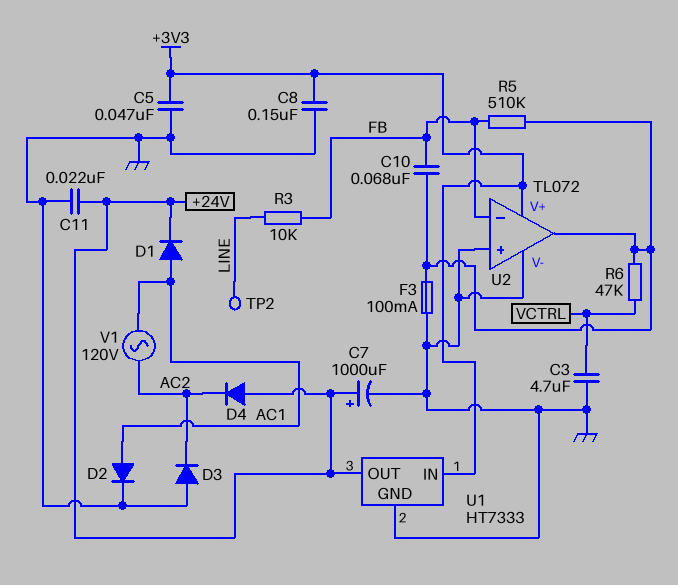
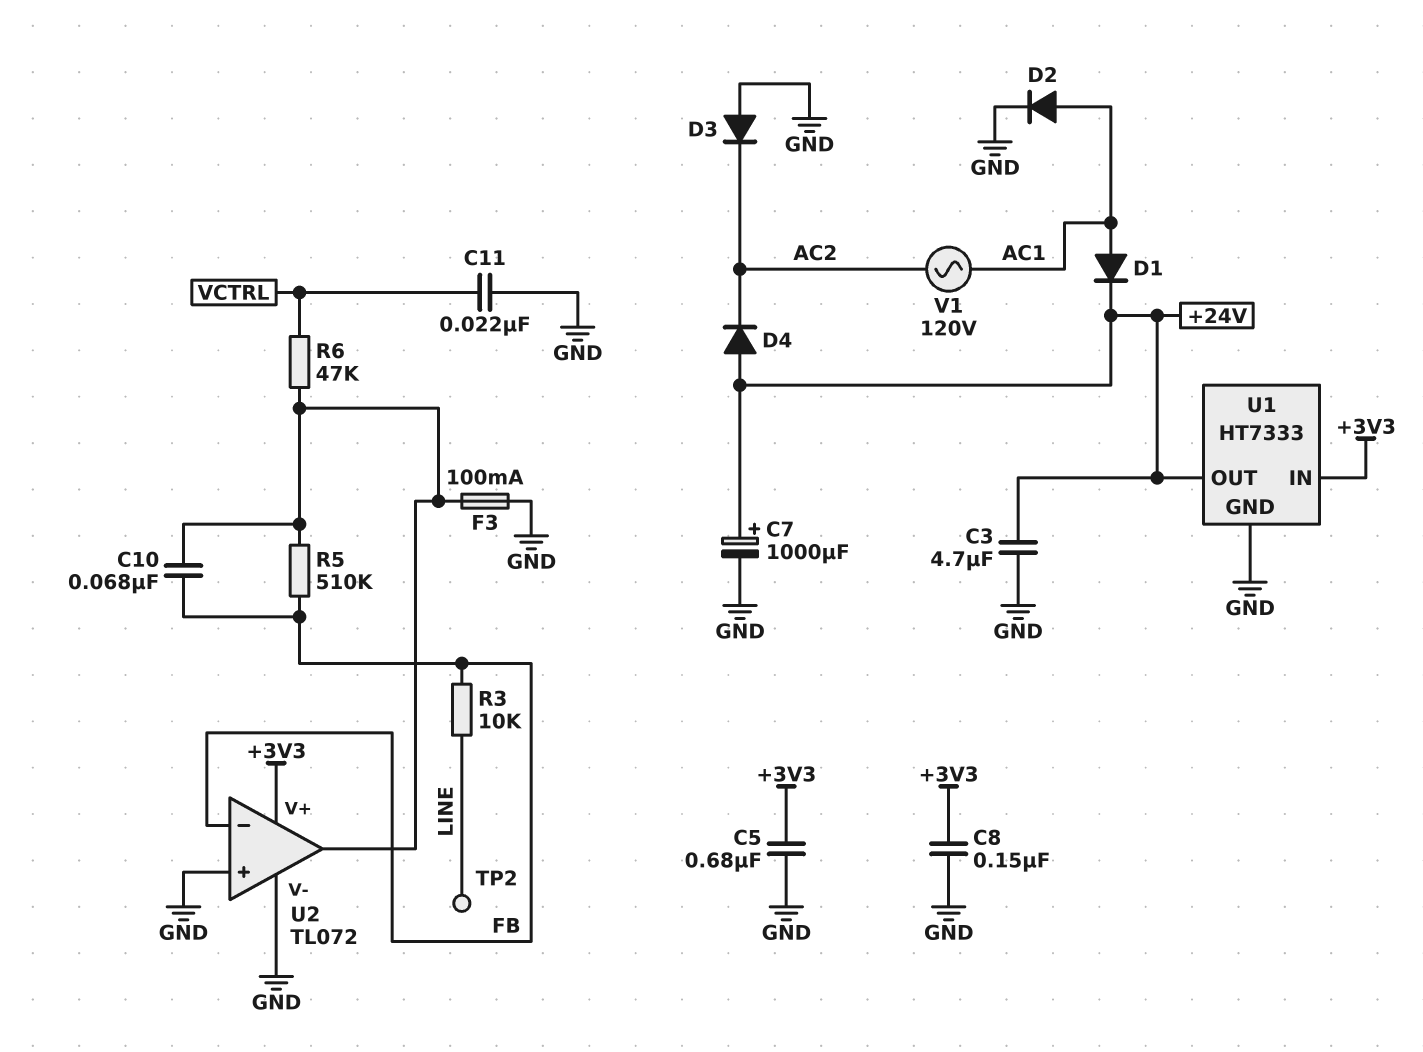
C3: 4.7uF (GND, VCTRL) -> 4.7uF (+24V, GND)
C5: 47nF (+3V3, GND) -> 680nF (+3V3, GND)
C11: 22nF (+24V, GND) -> 22nF (GND, VCTRL)

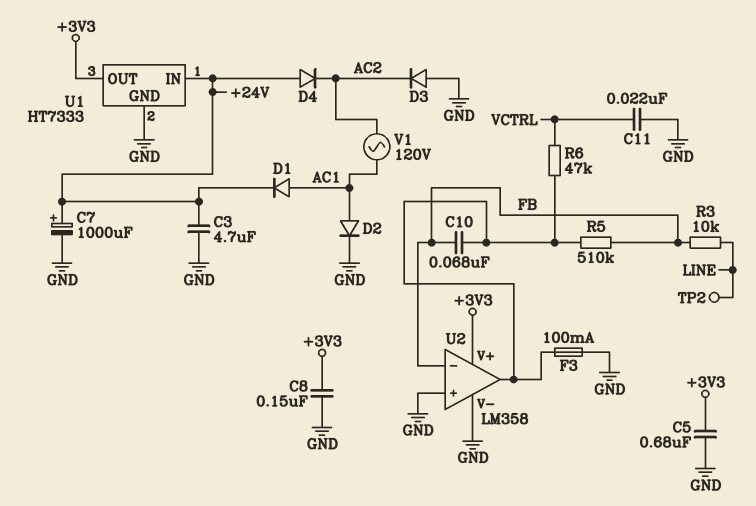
U1 pin IN: +3V3 -> +24V
U1 pin OUT: +24V -> +3V3
U2: TL072 -> LM358

